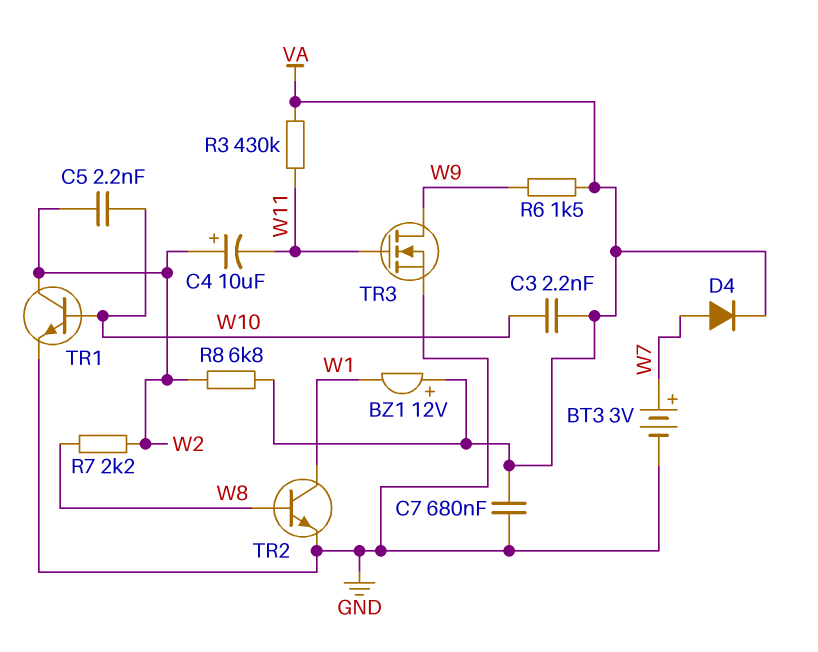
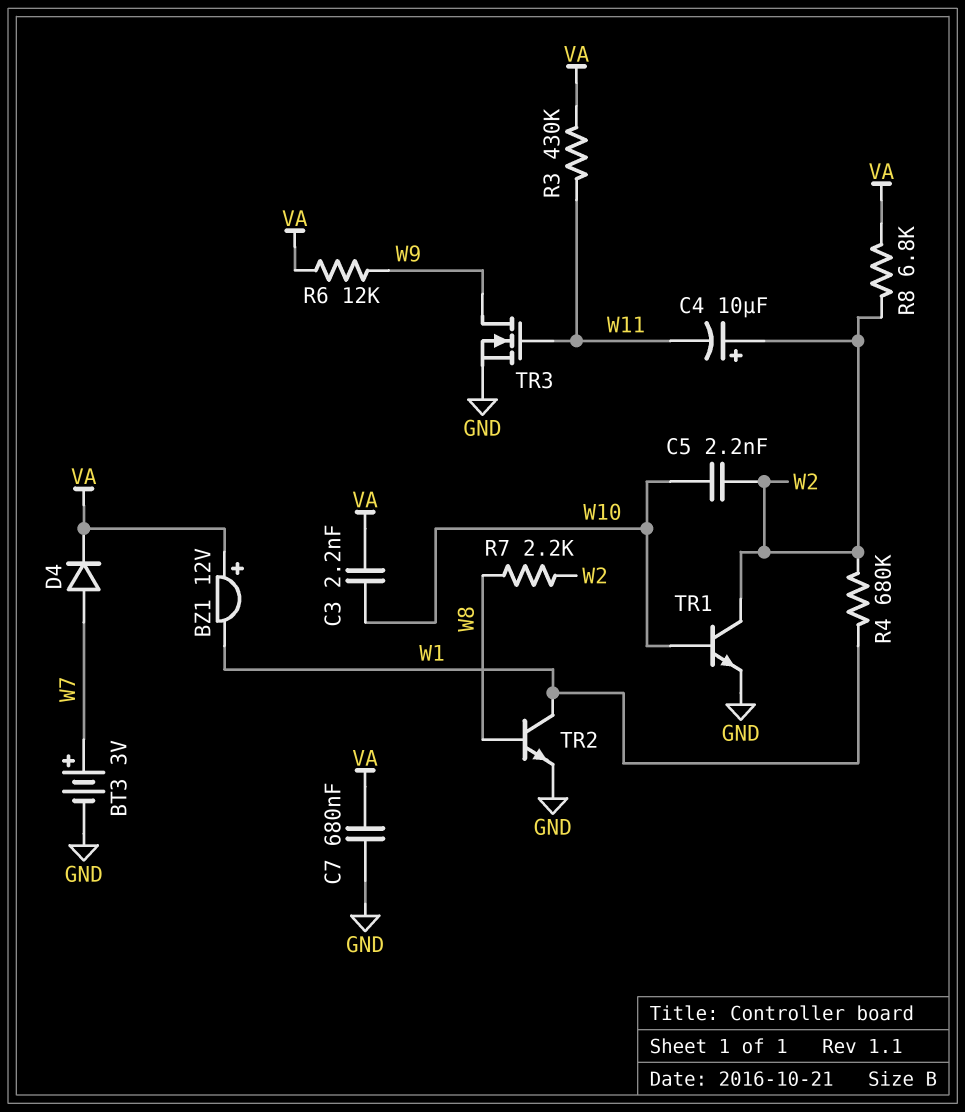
R4: none -> 680k (W1, W2)
R6: 1.5k (VA, W9) -> 12k (VA, W9)

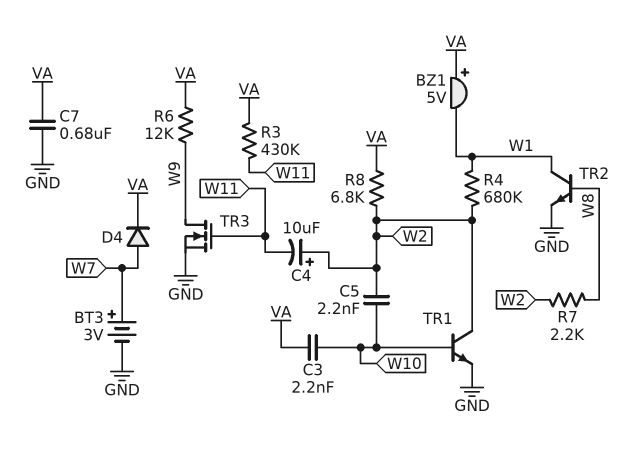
BZ1: buzzer 12V (plus VA, minus W1) -> buzzer 5V (plus VA, minus W1)

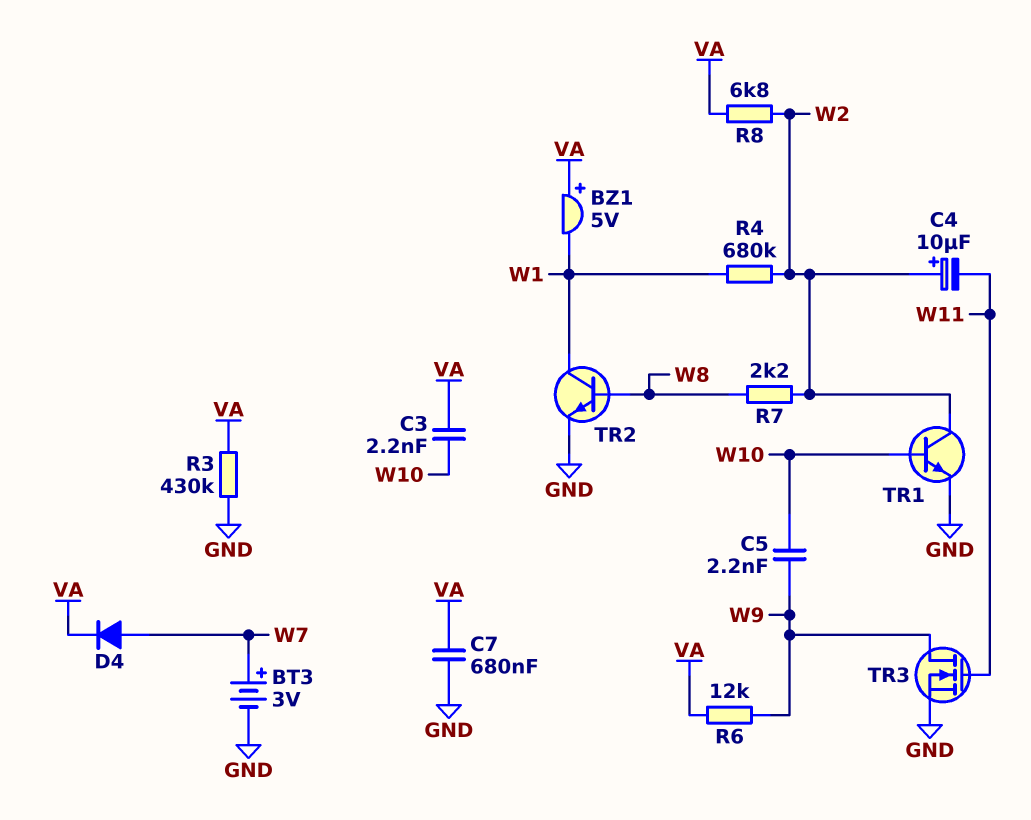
C5: 2.2nF (W2, W10) -> 2.2nF (W9, W10)
R3: 430k (VA, W11) -> 430k (GND, VA)

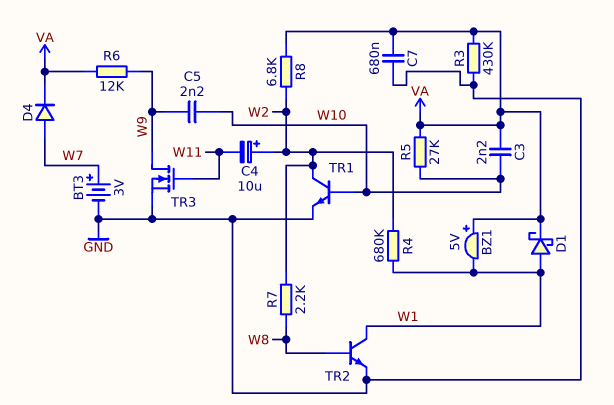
D1: none -> schottky (A W1, K VA)
R5: none -> 27k (VA, W10)

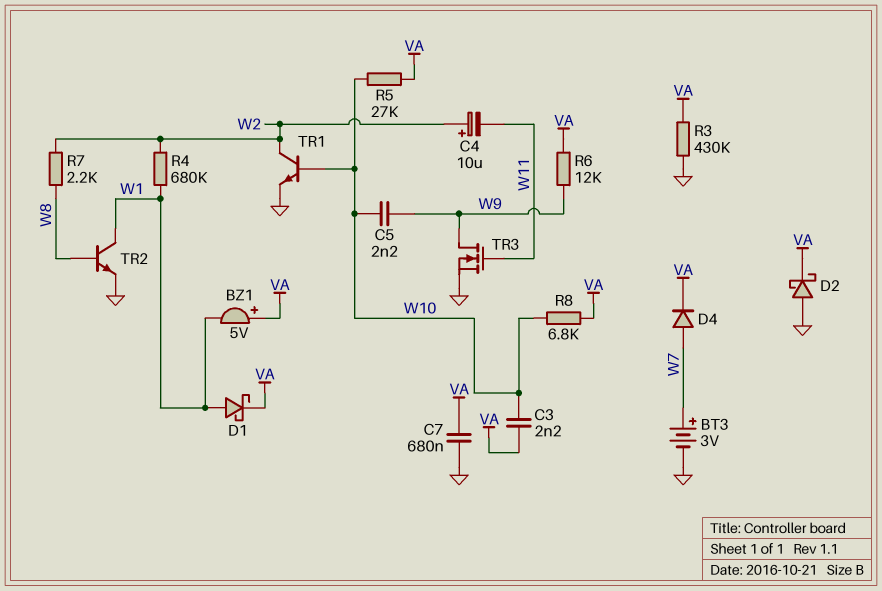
D2: none -> schottky (A GND, K VA)
R8: 6.8k (VA, W2) -> 6.8k (VA, W10)

